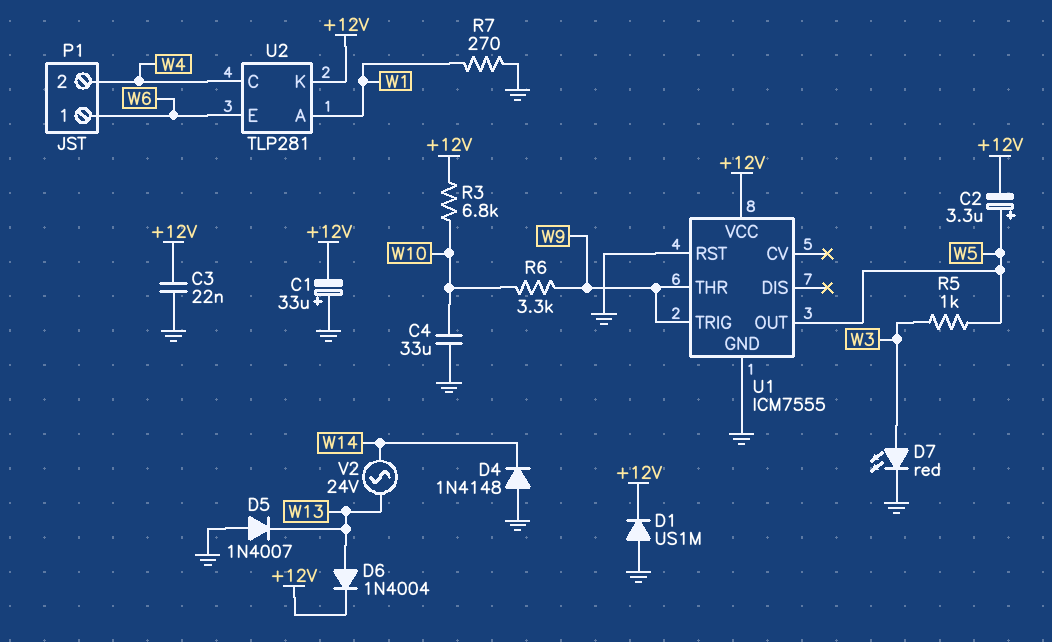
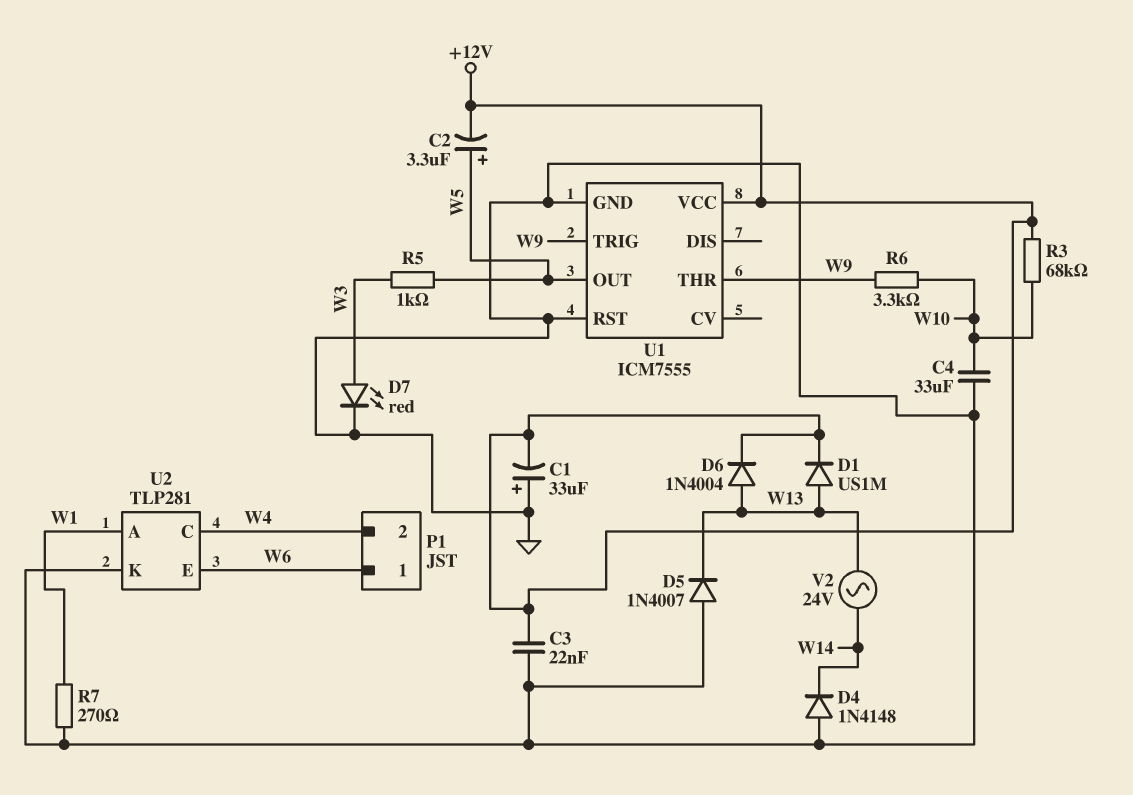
D1: diode US1M (A GND, K +12V) -> diode US1M (A W13, K +12V)
R3: 6.8k (+12V, W10) -> 68k (+12V, W10)
U2 pin K: +12V -> GND

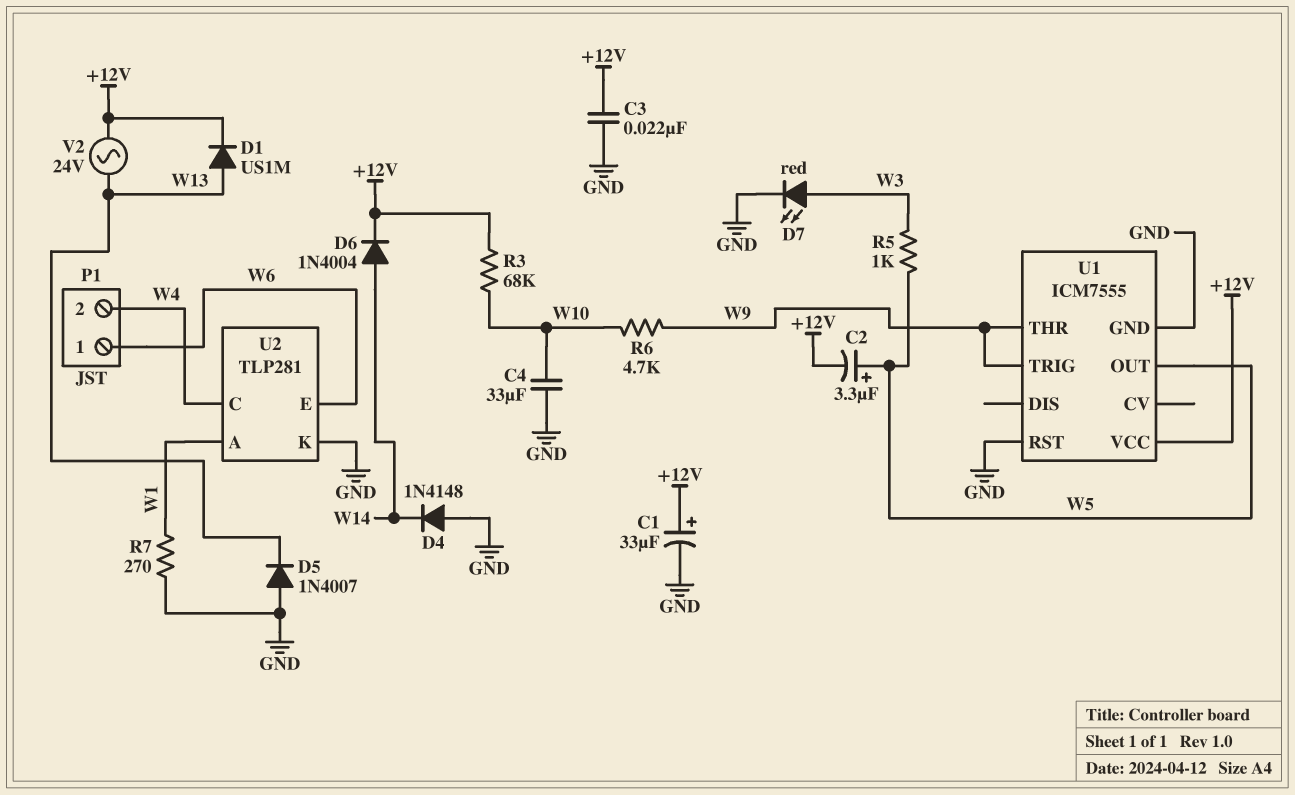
C1: 33uF (plus GND, minus +12V) -> 33uF (plus +12V, minus GND)
D6: diode 1N4004 (A W13, K +12V) -> diode 1N4004 (A W14, K +12V)
R6: 3.3k (W9, W10) -> 4.7k (W9, W10)
V2: AC 24V (W13, W14) -> AC 24V (+12V, W13)

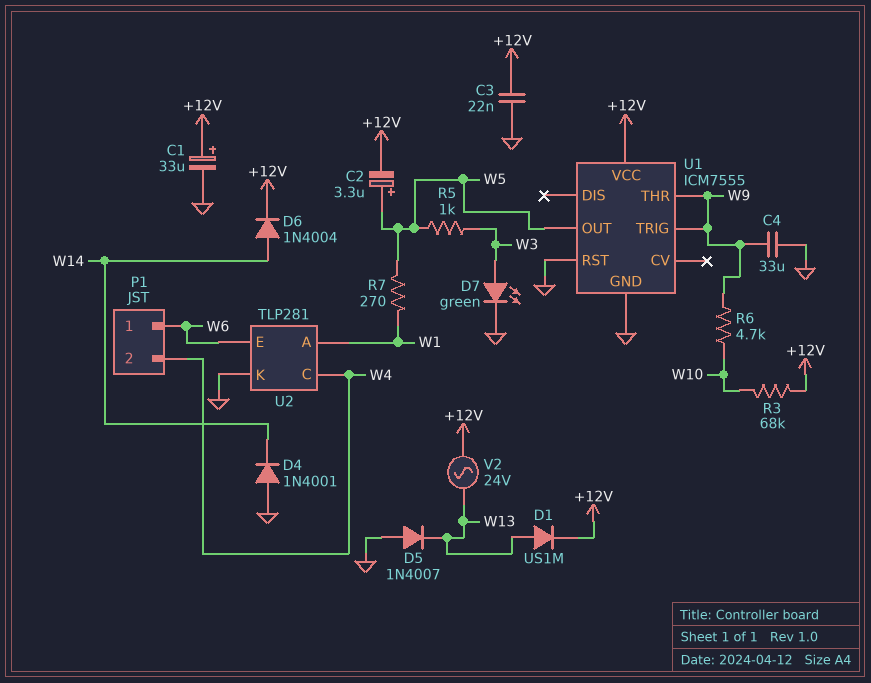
C4: 33uF (GND, W10) -> 33uF (GND, W9)
D4: diode 1N4148 (A GND, K W14) -> diode 1N4001 (A GND, K W14)
D7: LED red (A W3, K GND) -> LED green (A W3, K GND)
R7: 270 (GND, W1) -> 270 (W1, W5)

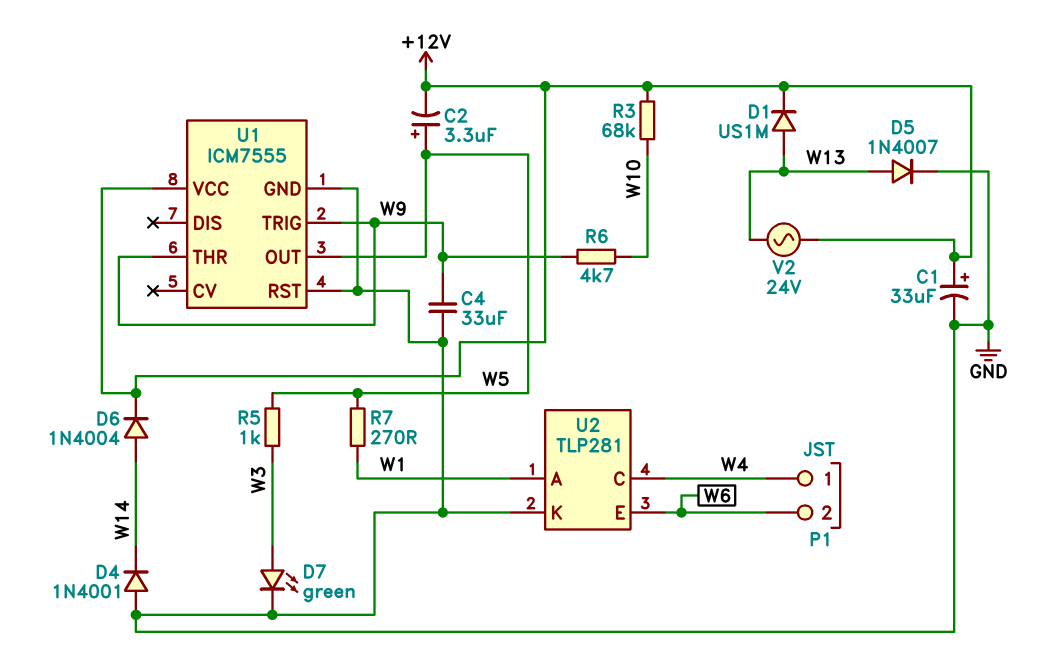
C3: 22nF (+12V, GND) -> none
D5: diode 1N4007 (A GND, K W13) -> diode 1N4007 (A W13, K GND)
P1 pin 1: W6 -> W4
P1 pin 2: W4 -> W6

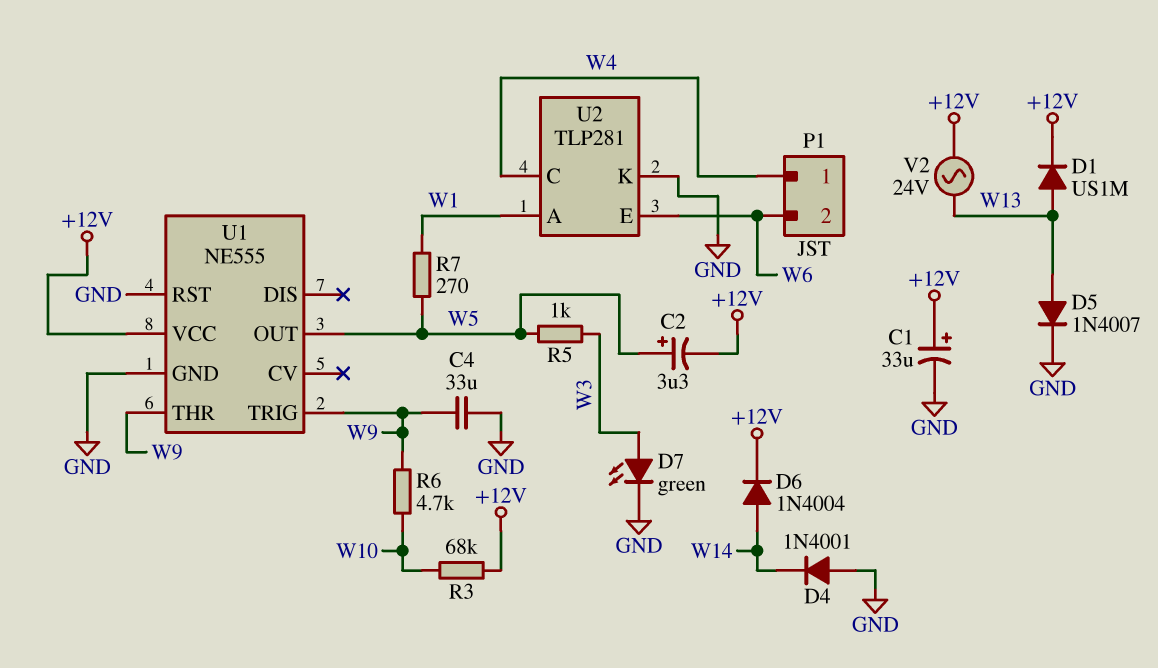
U1: ICM7555 -> NE555

